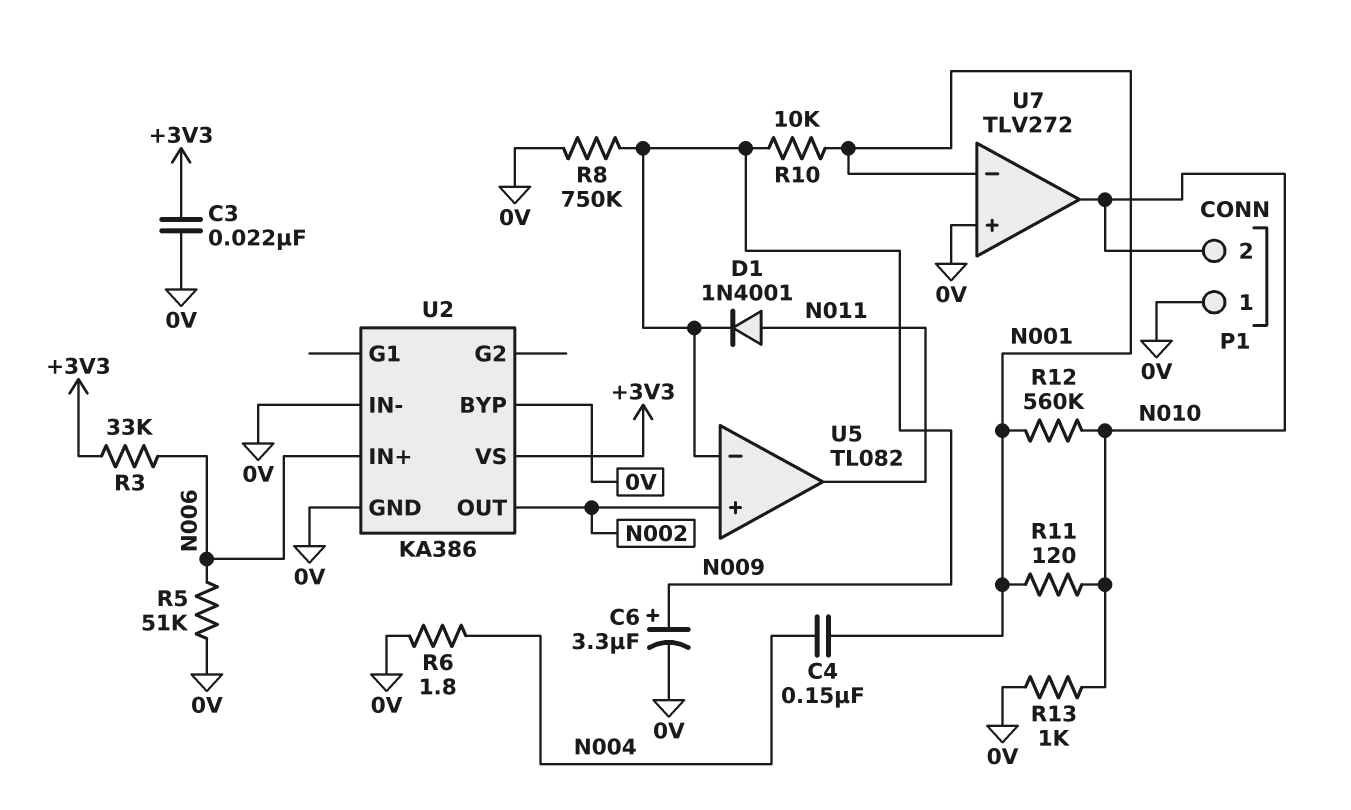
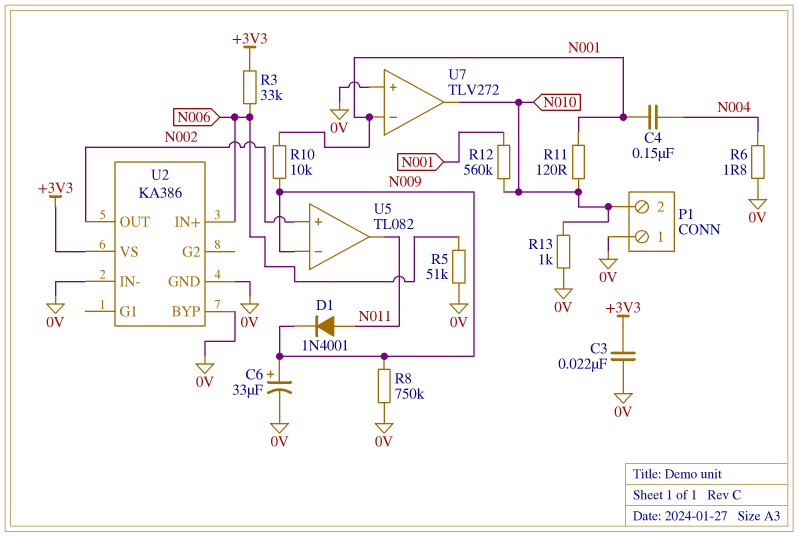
C6: 3.3uF (plus N009, minus 0V) -> 33uF (plus N009, minus 0V)

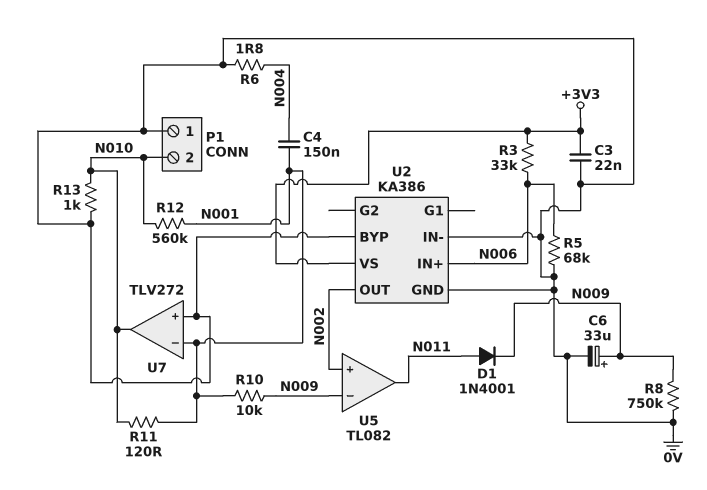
R5: 51k (0V, N006) -> 68k (0V, N006)

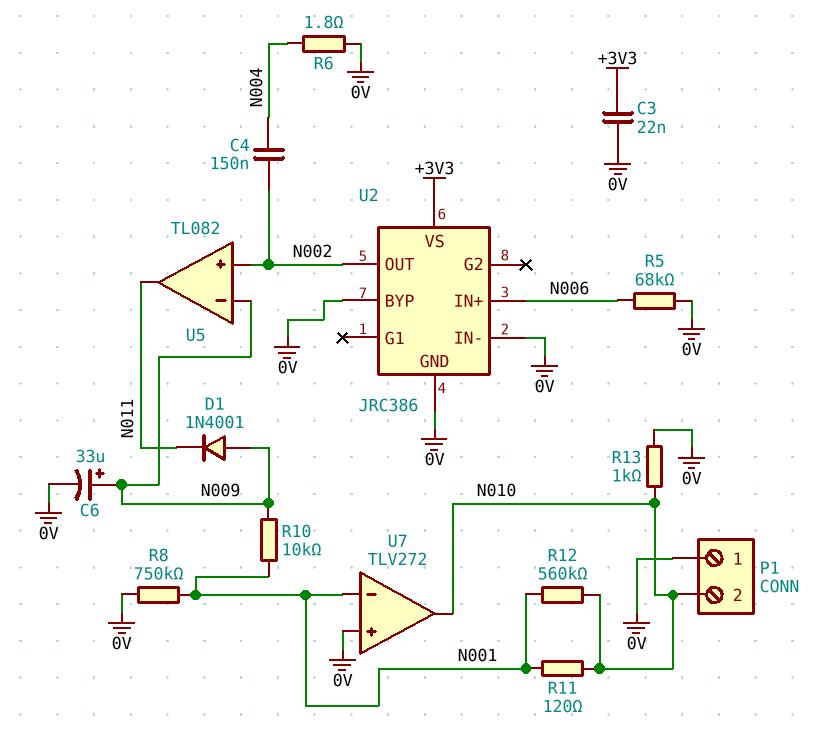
C4: 150nF (N001, N004) -> 150nF (N002, N004)
D1: diode 1N4001 (A N011, K N009) -> diode 1N4001 (A N009, K N011)
R3: 33k (+3V3, N006) -> none
R8: 750k (0V, N009) -> 750k (0V, N001)
U2: KA386 -> JRC386

